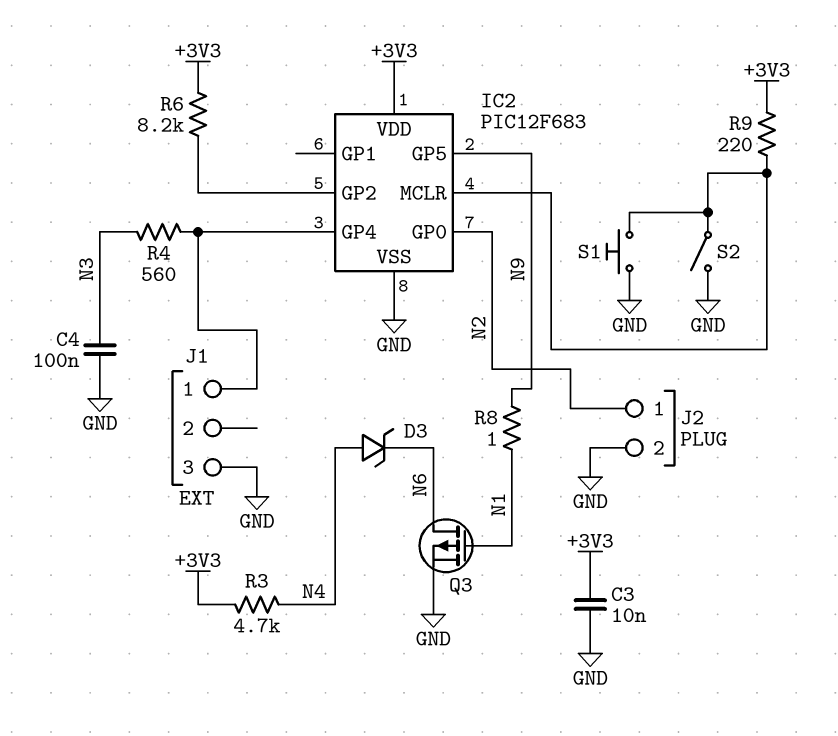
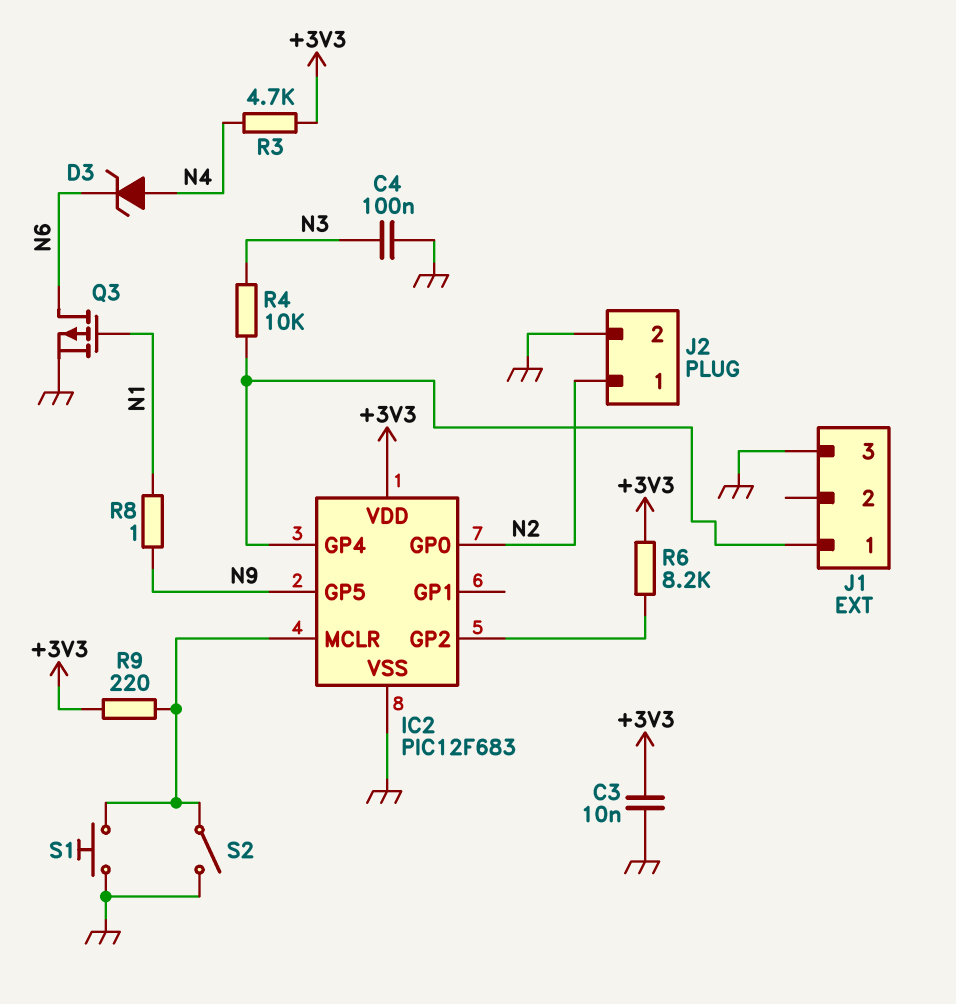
R4: 560 (IC2/GP4, N3) -> 10k (IC2/GP4, N3)

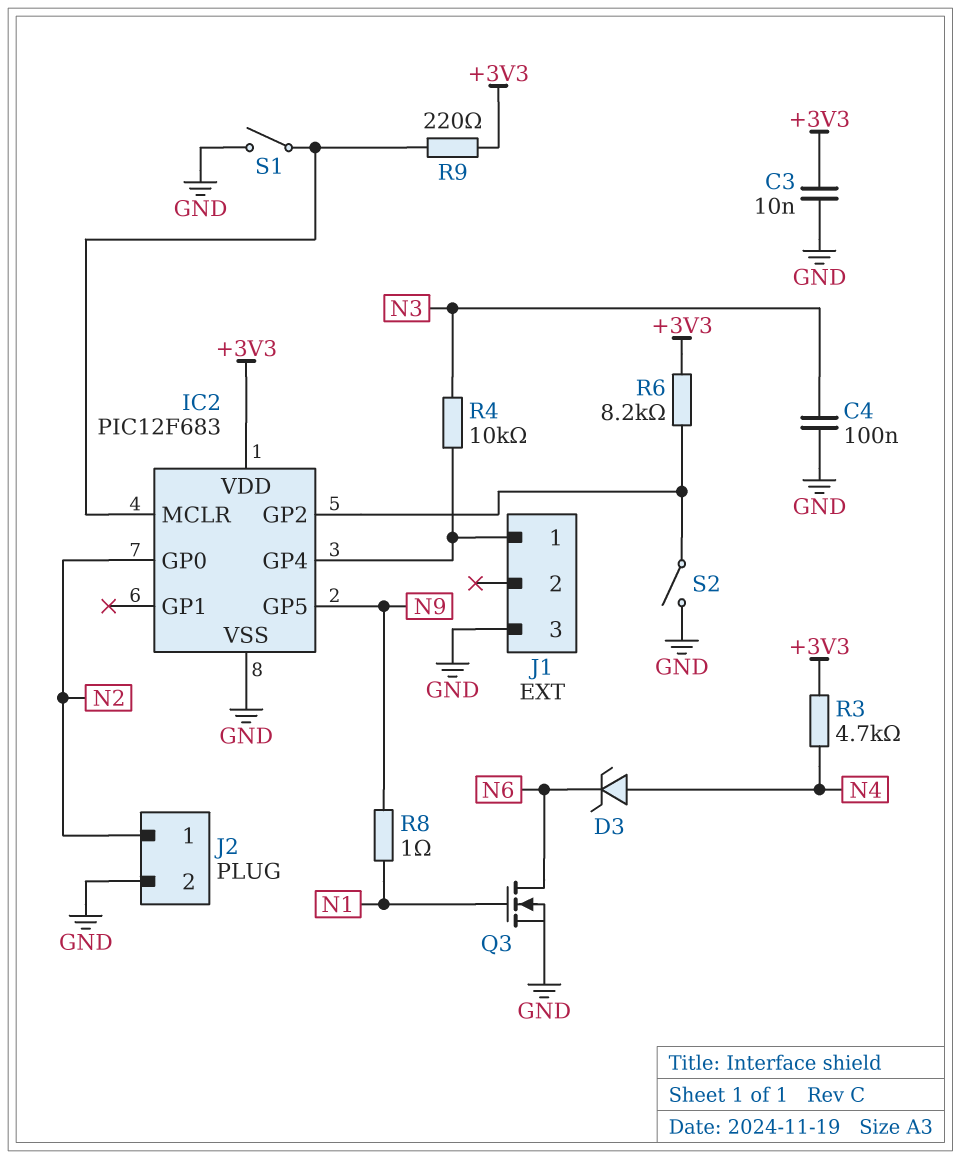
Q3: PMOS (G N1, D N6, S GND) -> NMOS (G N1, D N6, S GND)
S1: button (GND, IC2/MCLR) -> switch (GND, IC2/MCLR)
S2: switch (GND, IC2/MCLR) -> switch (GND, IC2/GP2)

